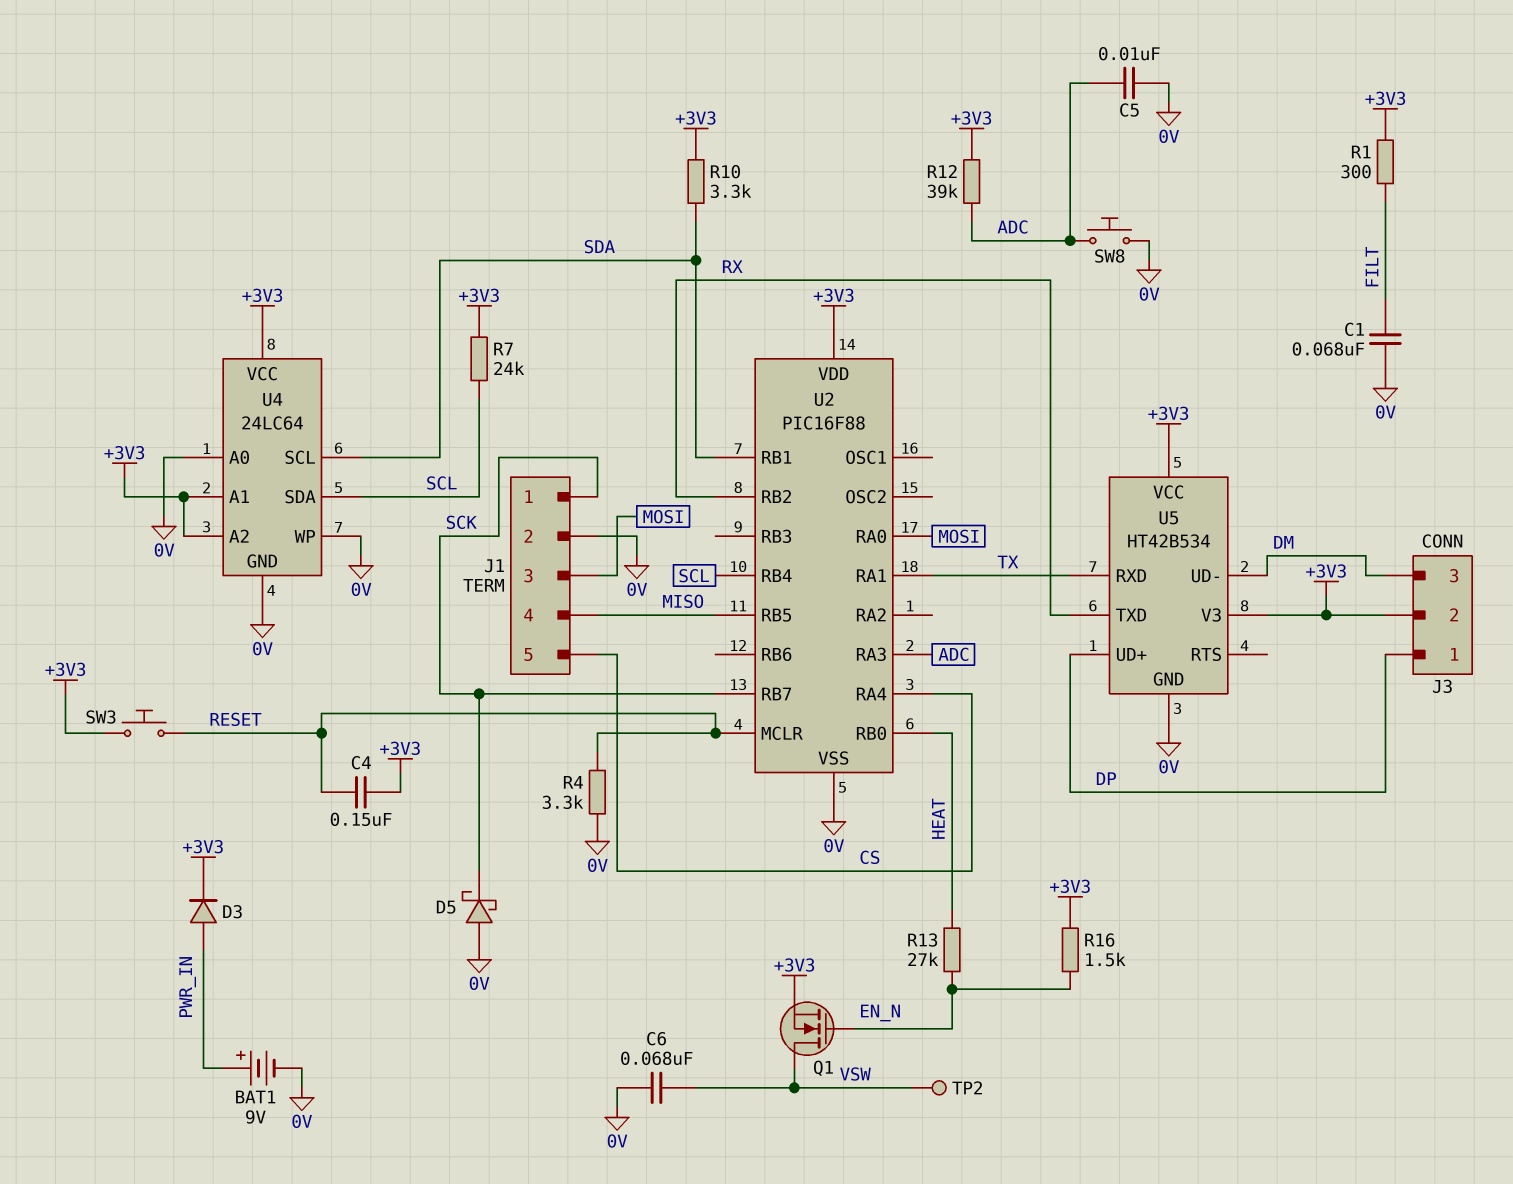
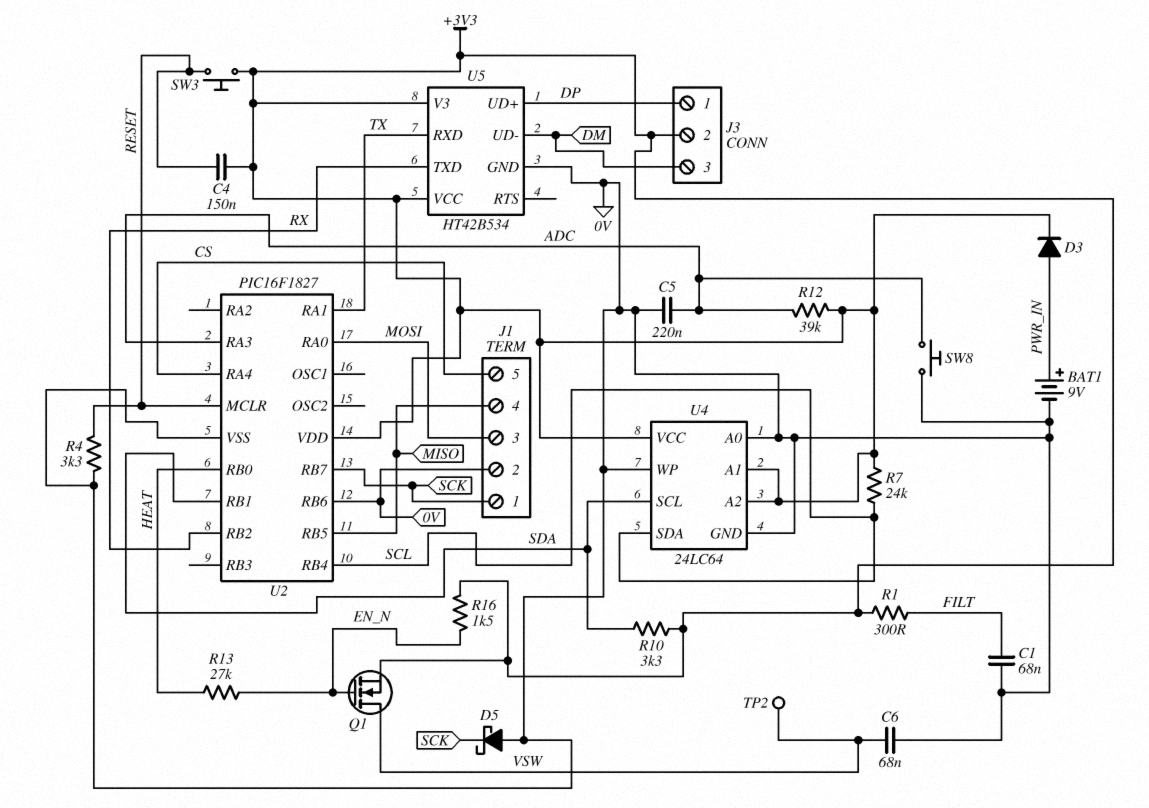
C5: 10nF (0V, ADC) -> 220nF (0V, ADC)
U2: PIC16F88 -> PIC16F1827
U2 pin RB6: none -> 0V

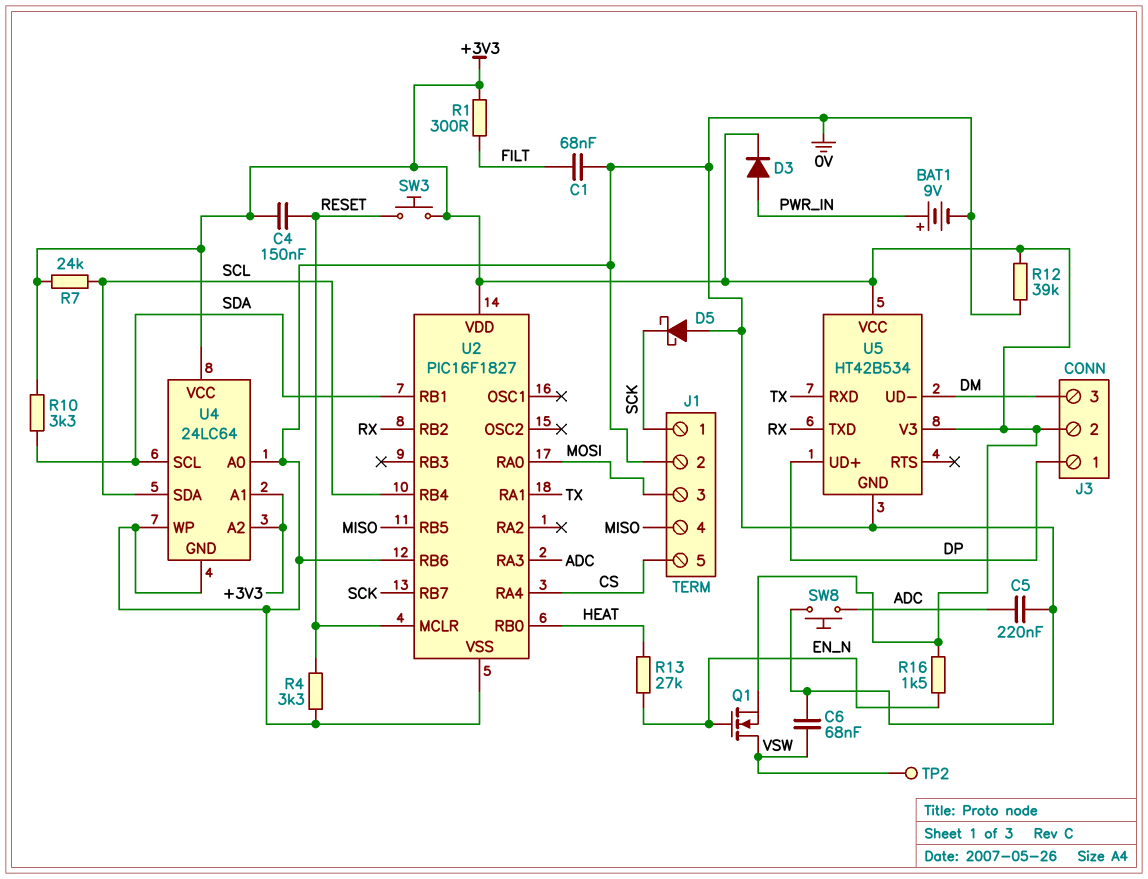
R12: 39k (+3V3, ADC) -> 39k (+3V3, 0V)

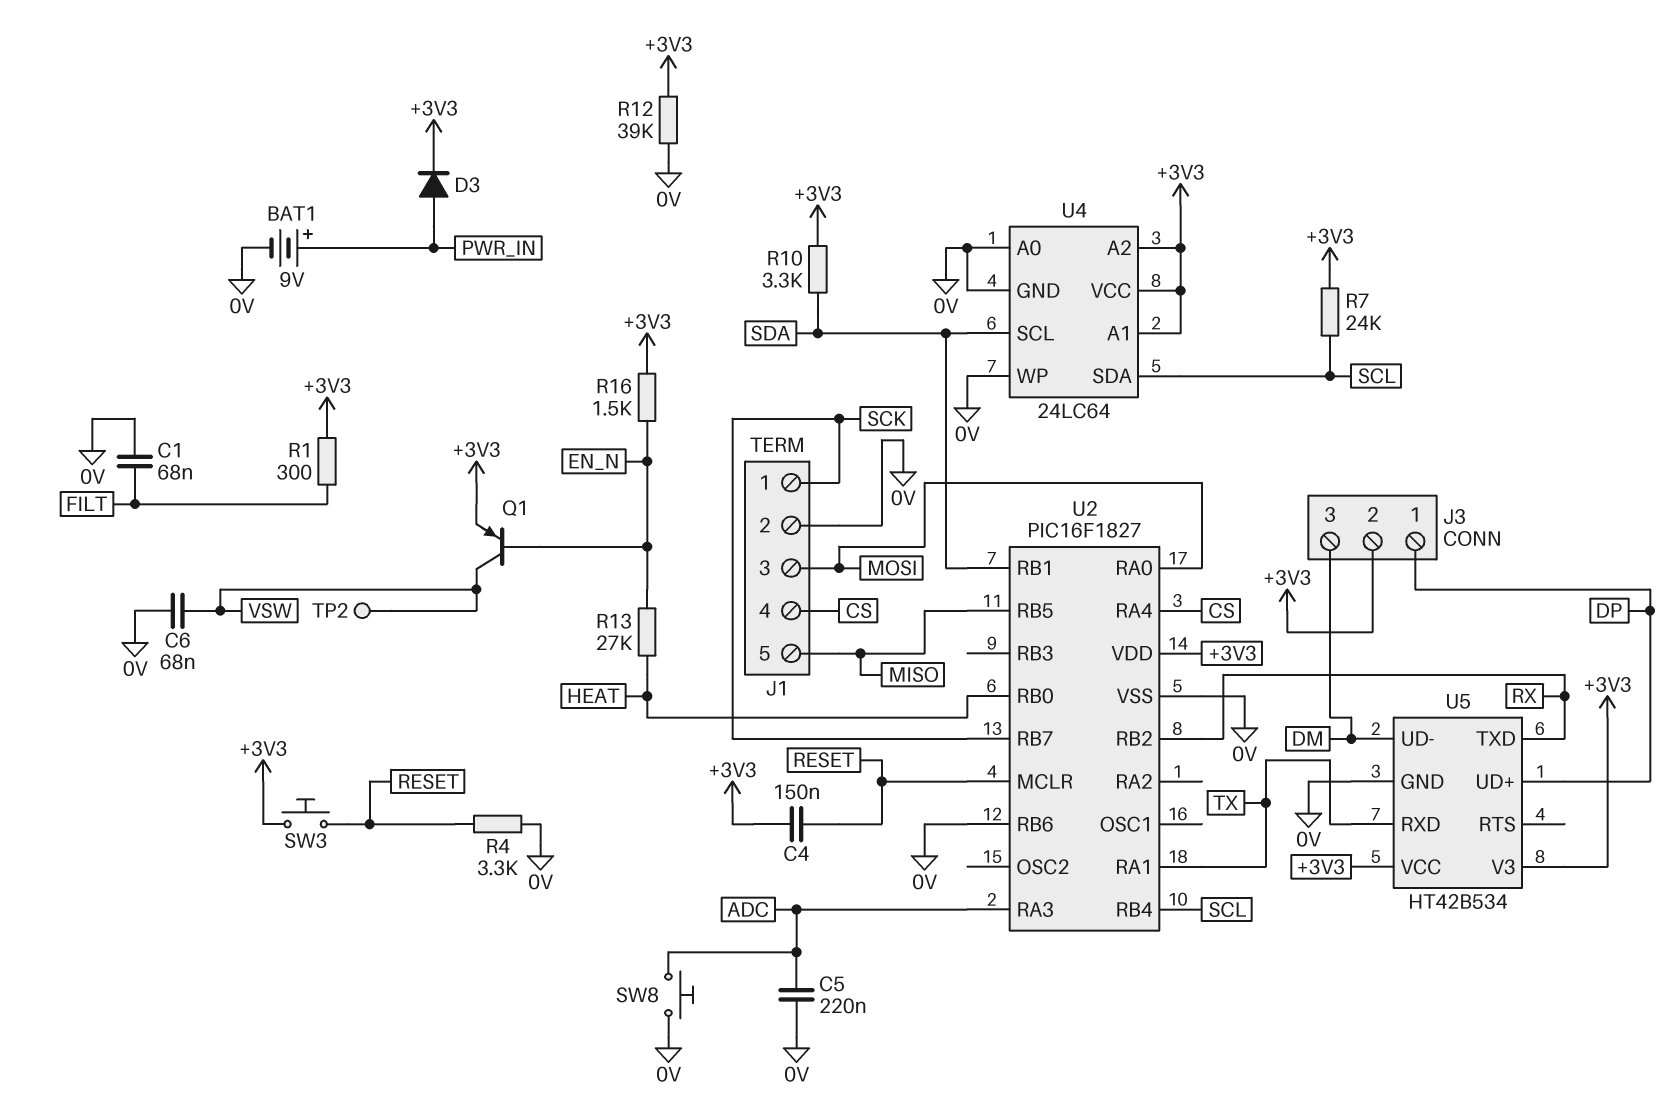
D5: schottky (A 0V, K SCK) -> none
J1 pin 4: MISO -> CS
J1 pin 5: CS -> MISO
Q1: NMOS (G EN_N, D VSW, S +3V3) -> PNP (B EN_N, C VSW, E +3V3)

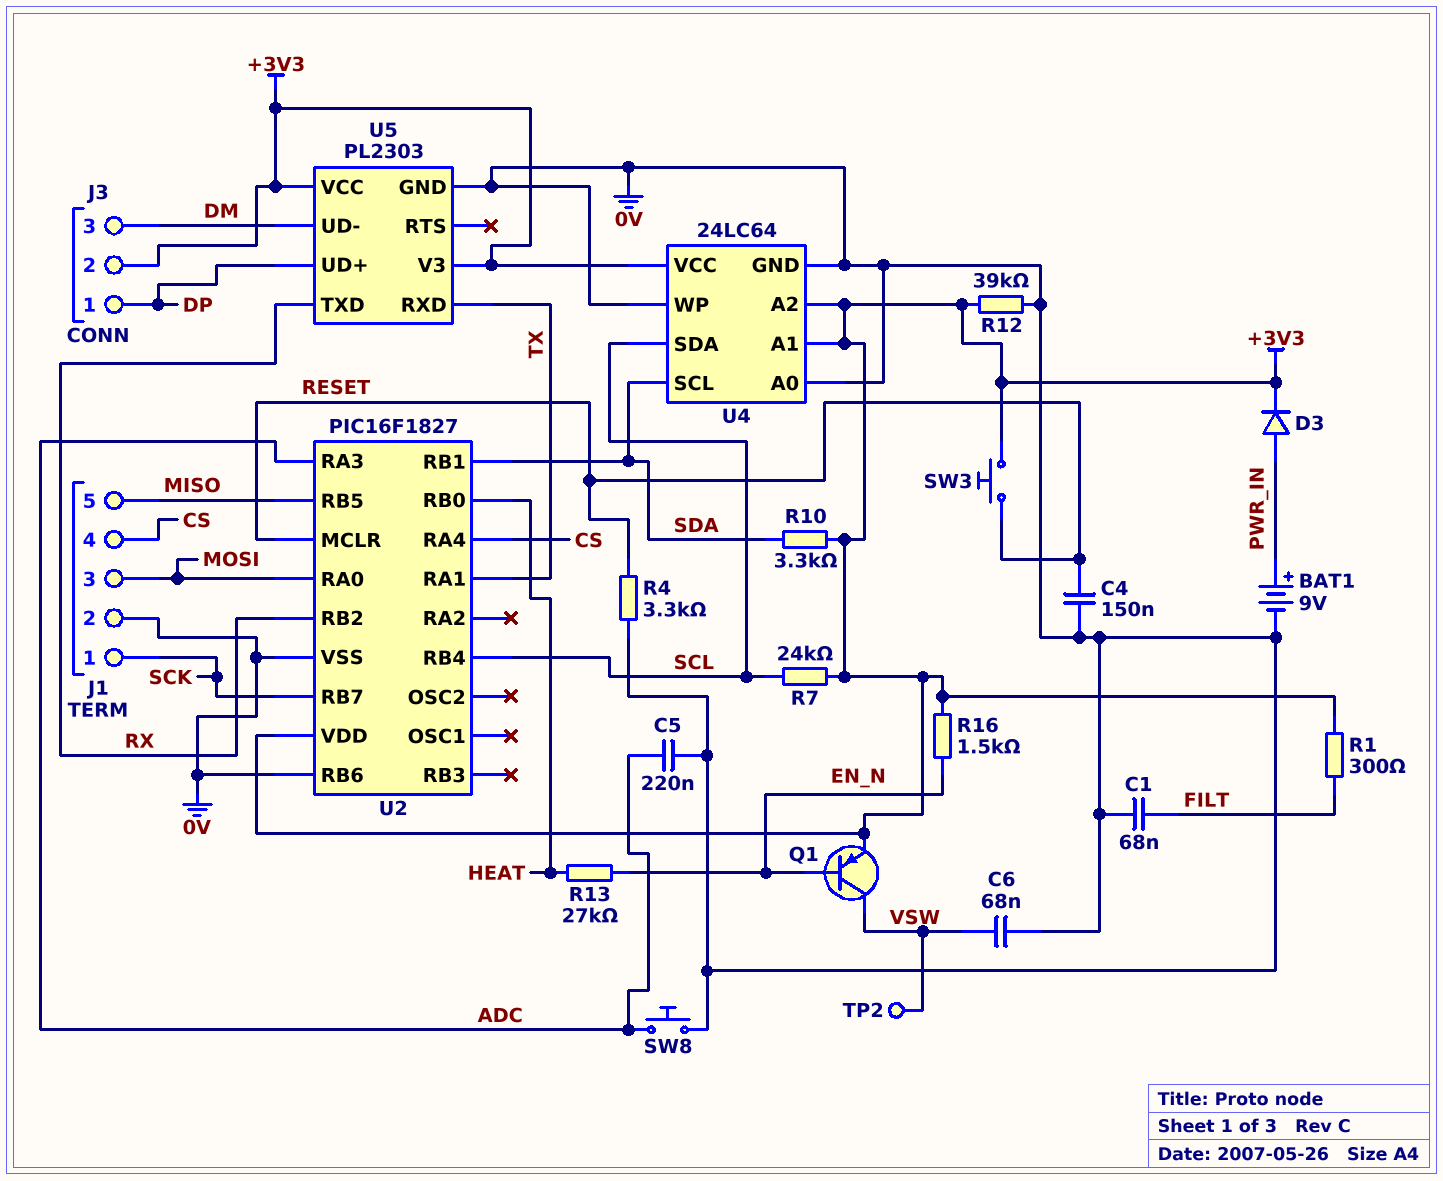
C4: 150nF (+3V3, RESET) -> 150nF (0V, RESET)
U5: HT42B534 -> PL2303

